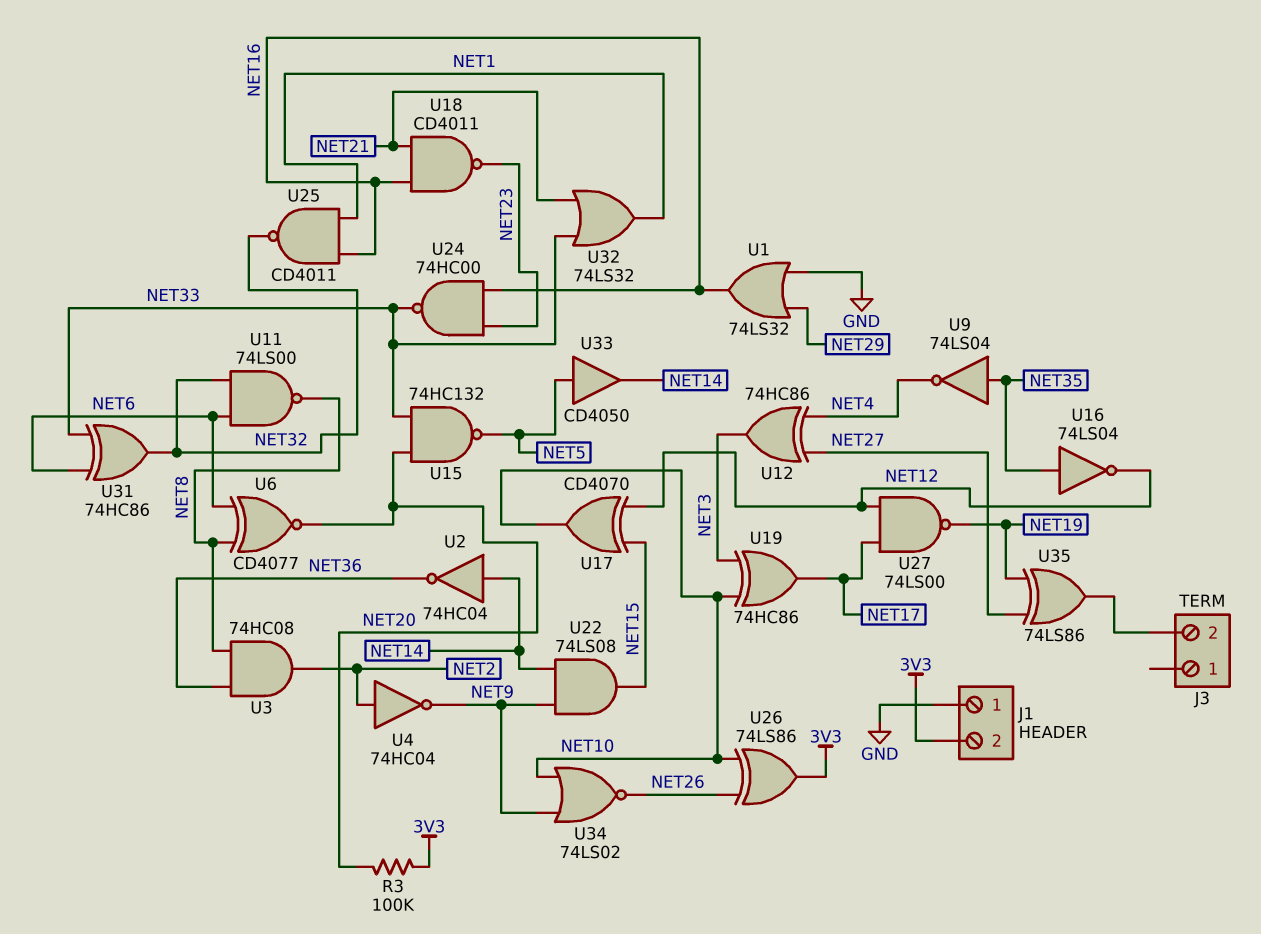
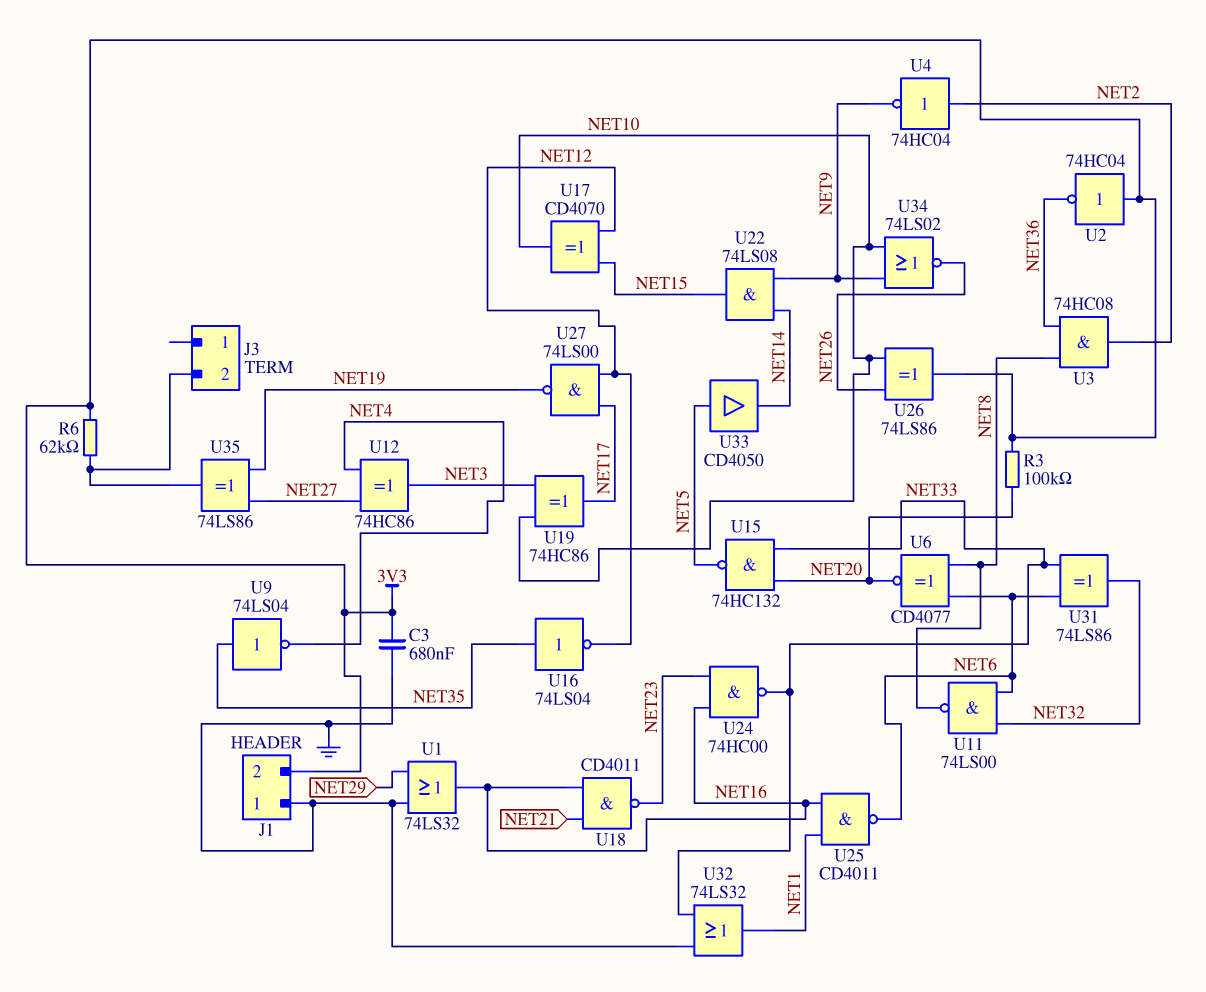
C3: none -> 680nF (3V3, GND)
R6: none -> 62k (3V3, J3/2)
U2: NOT 74HC04 (in NET14, out NET36) -> NOT 74HC04 (in 3V3, out NET36)
U25: NAND CD4011 (in NET1, in NET16, out NET32) -> NAND CD4011 (in NET1, in NET16, out NET6)
U31: XOR 74HC86 (in NET6, in NET33, out NET32) -> XOR 74LS86 (in NET6, in NET33, out NET32)
U32: OR 74LS32 (in NET21, in NET33, out NET1) -> OR 74LS32 (in GND, in NET33, out NET1)

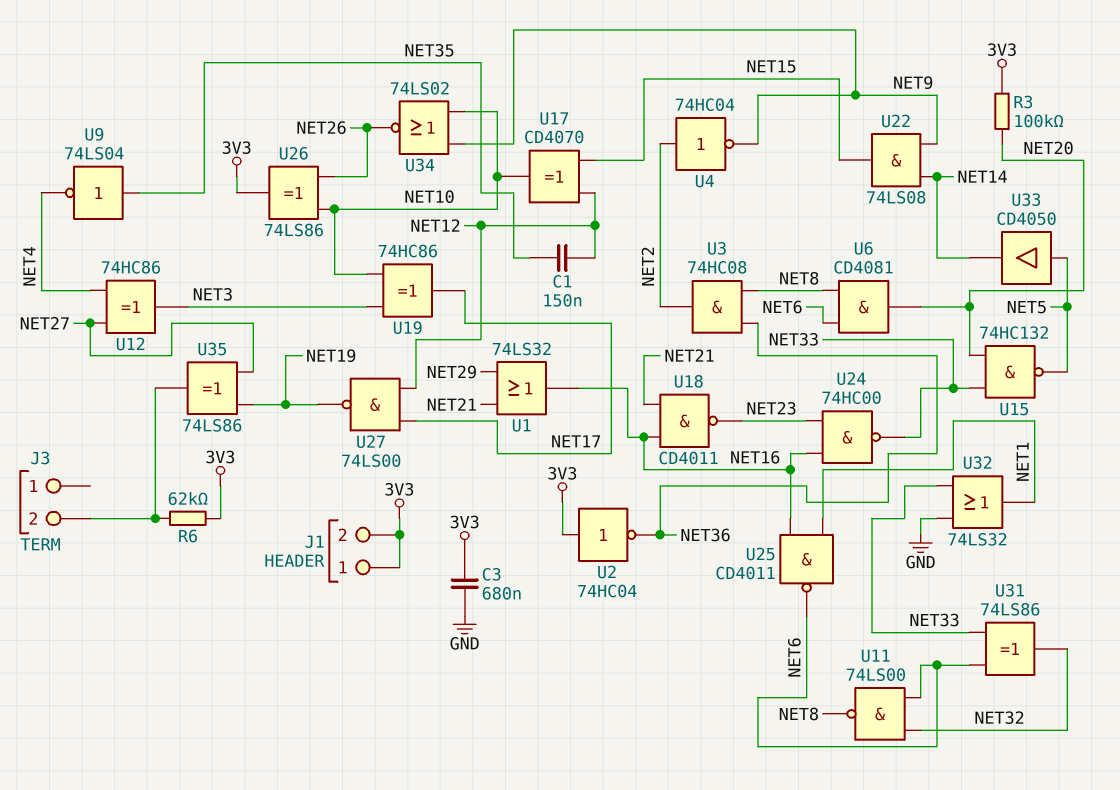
C1: none -> 150nF (NET12, NET35)
J1 pin 1: GND -> 3V3
U1: OR 74LS32 (in GND, in NET29, out NET16) -> OR 74LS32 (in NET21, in NET29, out NET16)
U6: XNOR CD4077 (in NET6, in NET8, out NET20) -> AND CD4081 (in NET6, in NET8, out NET20)
U16: NOT 74LS04 (in NET35, out NET12) -> none

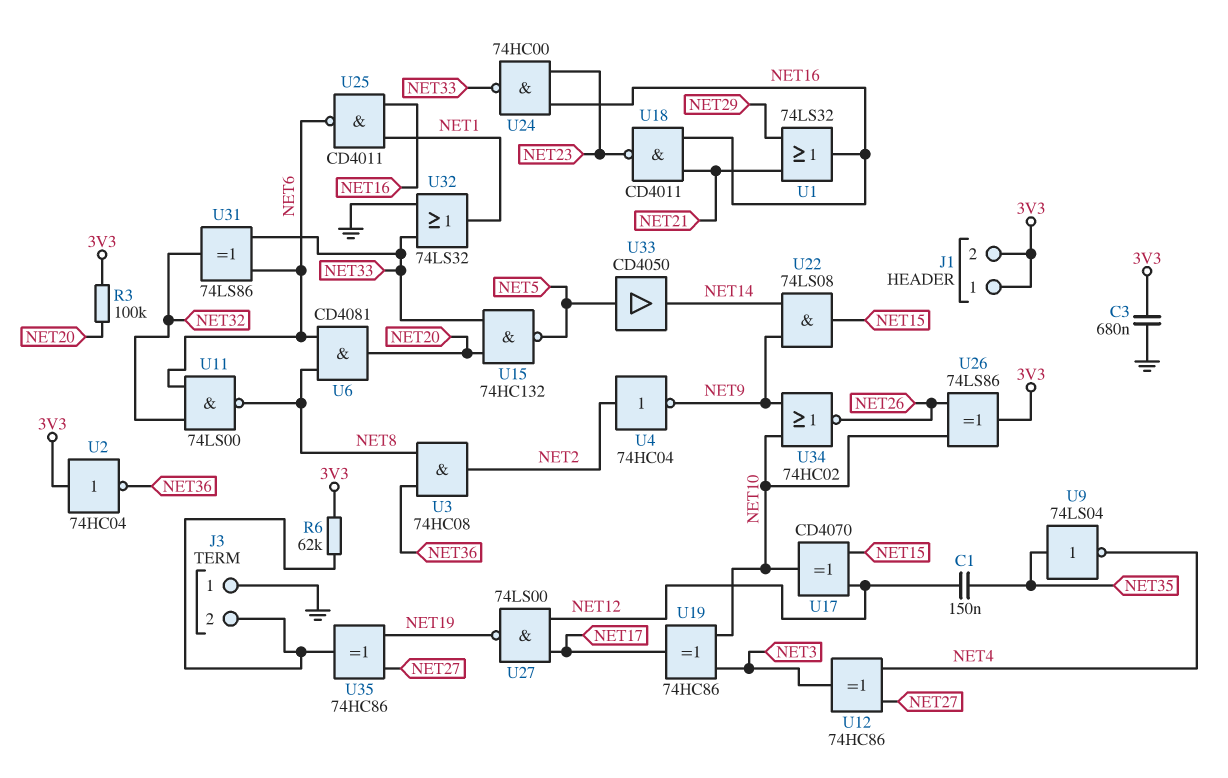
J3 pin 1: none -> GND
U34: NOR 74LS02 (in NET9, in NET10, out NET26) -> NOR 74HC02 (in NET9, in NET10, out NET26)
U35: XOR 74LS86 (in NET19, in NET27, out J3/2) -> XOR 74HC86 (in NET19, in NET27, out J3/2)

